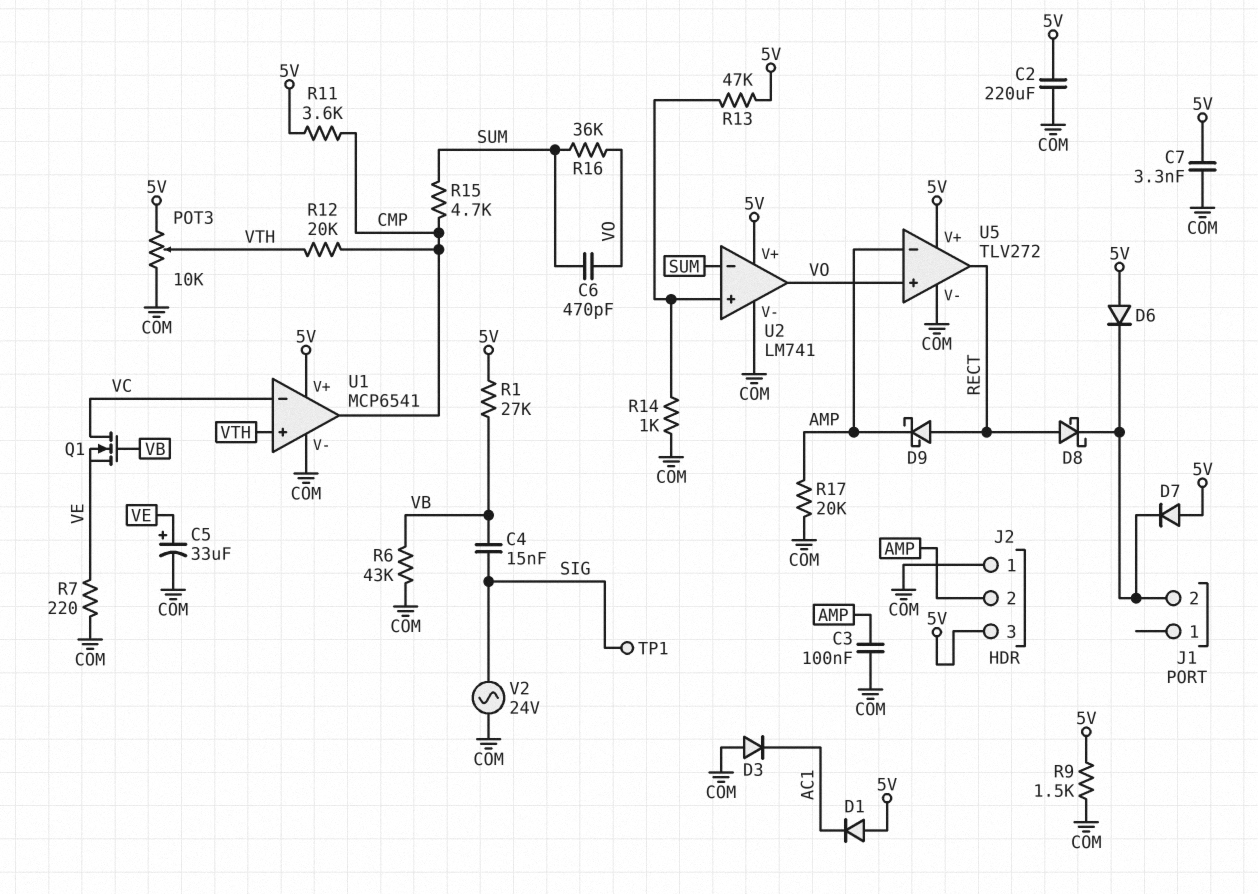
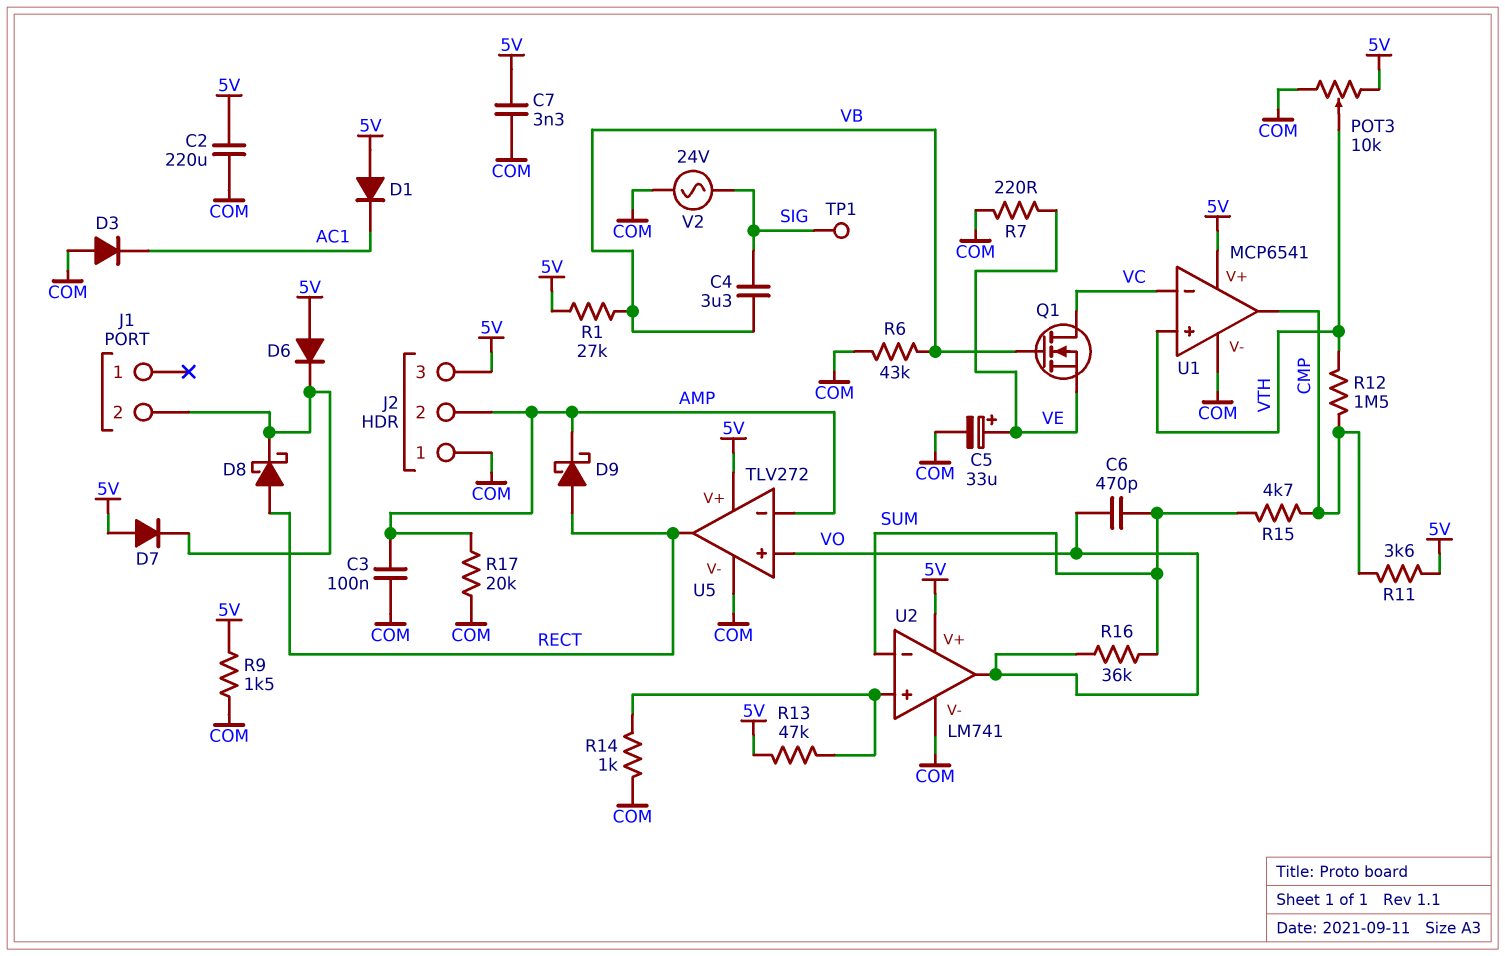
C4: 15nF (SIG, VB) -> 3.3uF (SIG, VB)
R12: 20k (CMP, VTH) -> 1.5M (CMP, VTH)

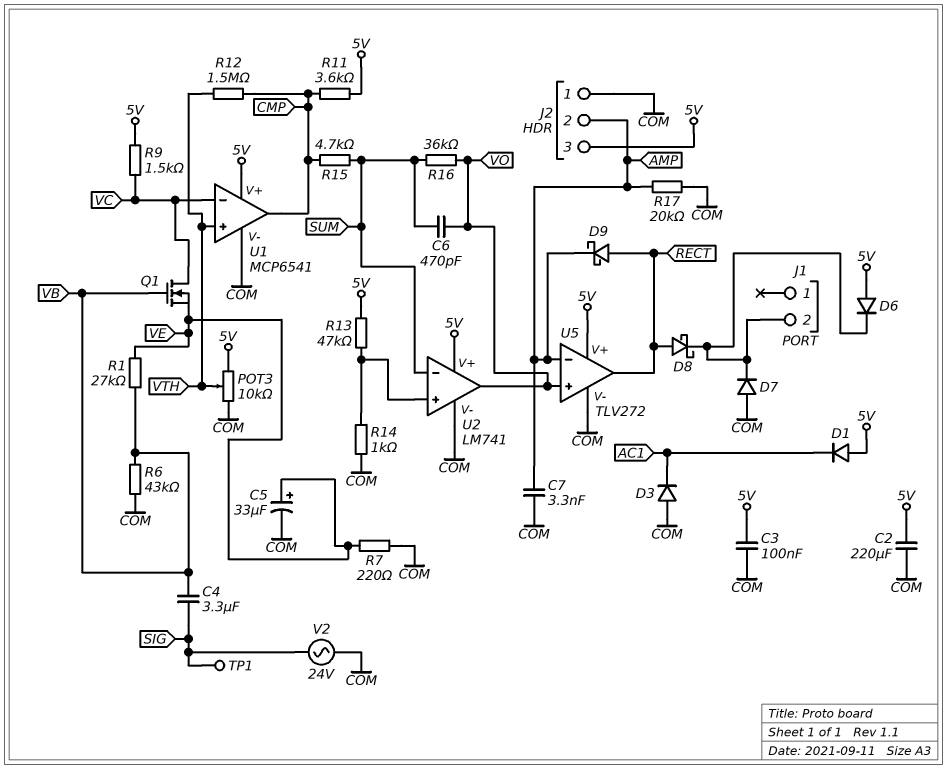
C3: 100nF (AMP, COM) -> 100nF (5V, COM)
C7: 3.3nF (5V, COM) -> 3.3nF (AMP, COM)
D7: diode (A 5V, K J1/2) -> diode (A COM, K J1/2)
R1: 27k (5V, VB) -> 27k (VB, VE)
R9: 1.5k (5V, COM) -> 1.5k (5V, VC)

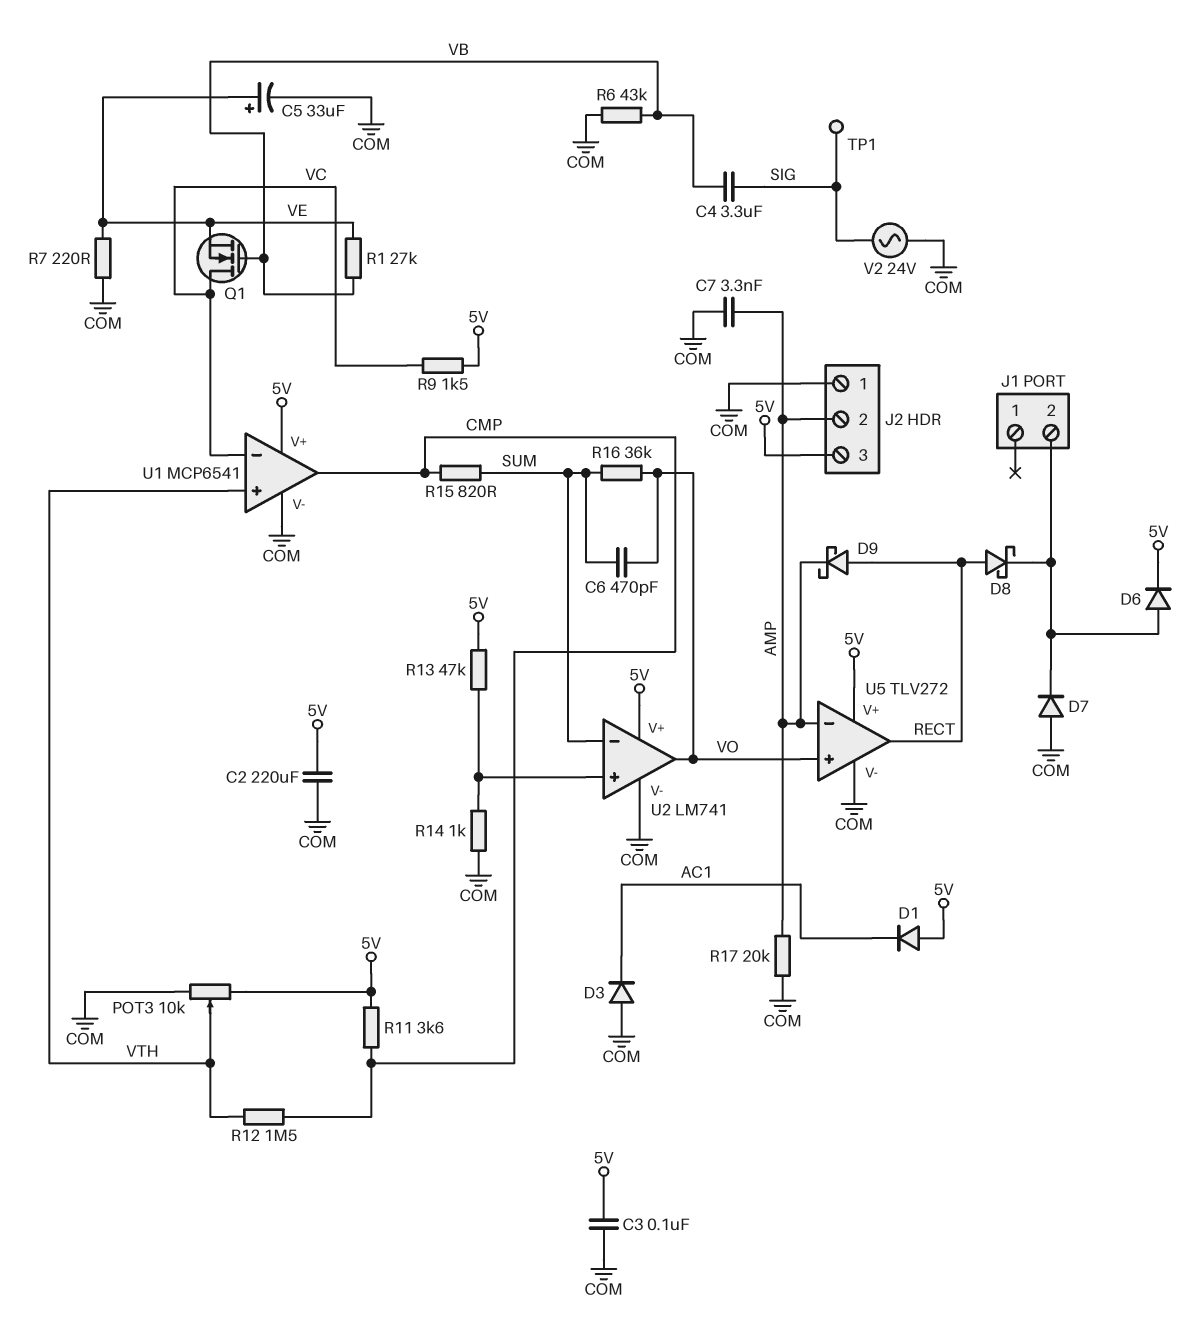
D6: diode (A 5V, K J1/2) -> diode (A J1/2, K 5V)
R15: 4.7k (CMP, SUM) -> 820 (CMP, SUM)

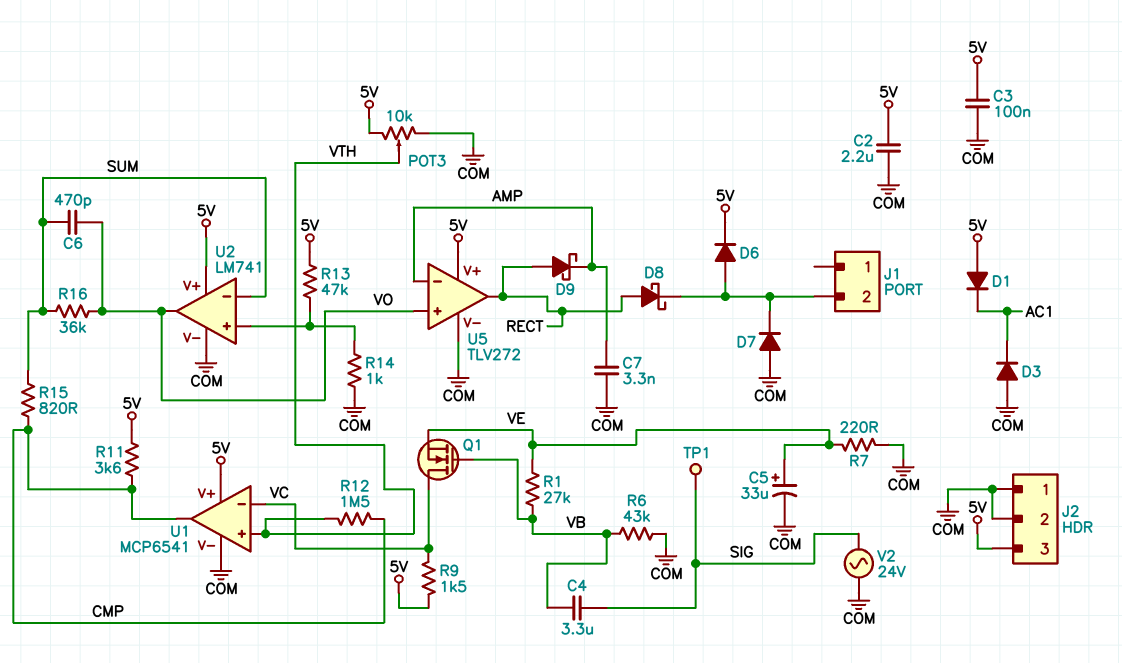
C2: 220uF (5V, COM) -> 2.2uF (5V, COM)
J2 pin 2: AMP -> COM
R17: 20k (AMP, COM) -> none

